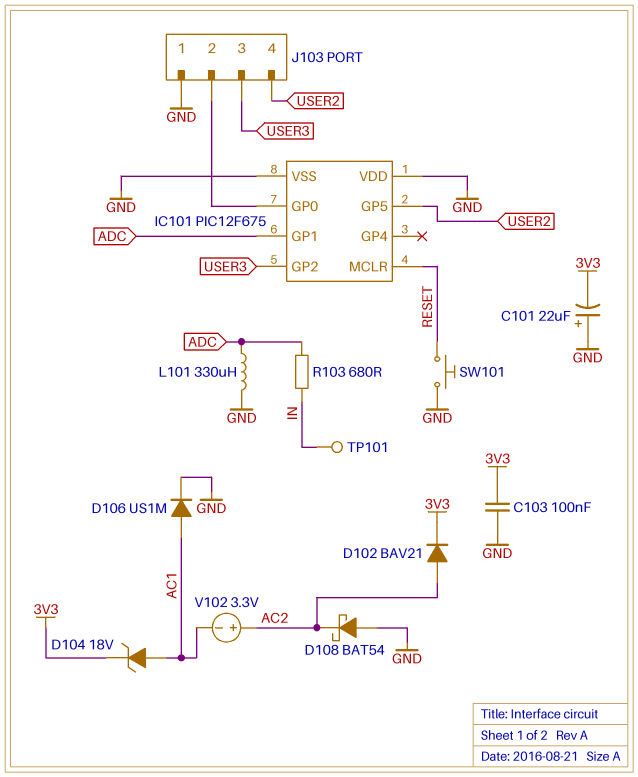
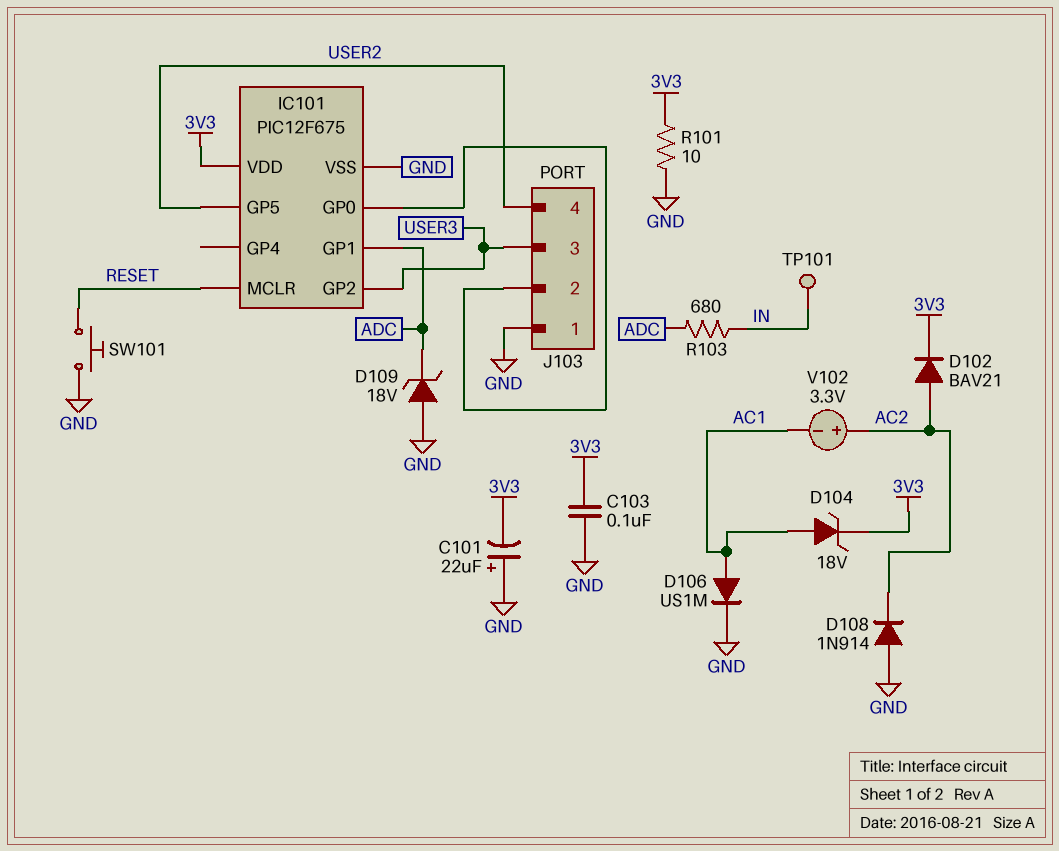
D108: schottky BAT54 (A GND, K AC2) -> diode 1N914 (A GND, K AC2)
D109: none -> zener 18V (A GND, K ADC)
IC101 pin VDD: GND -> 3V3
L101: 330uH (ADC, GND) -> none
R101: none -> 10 (3V3, GND)

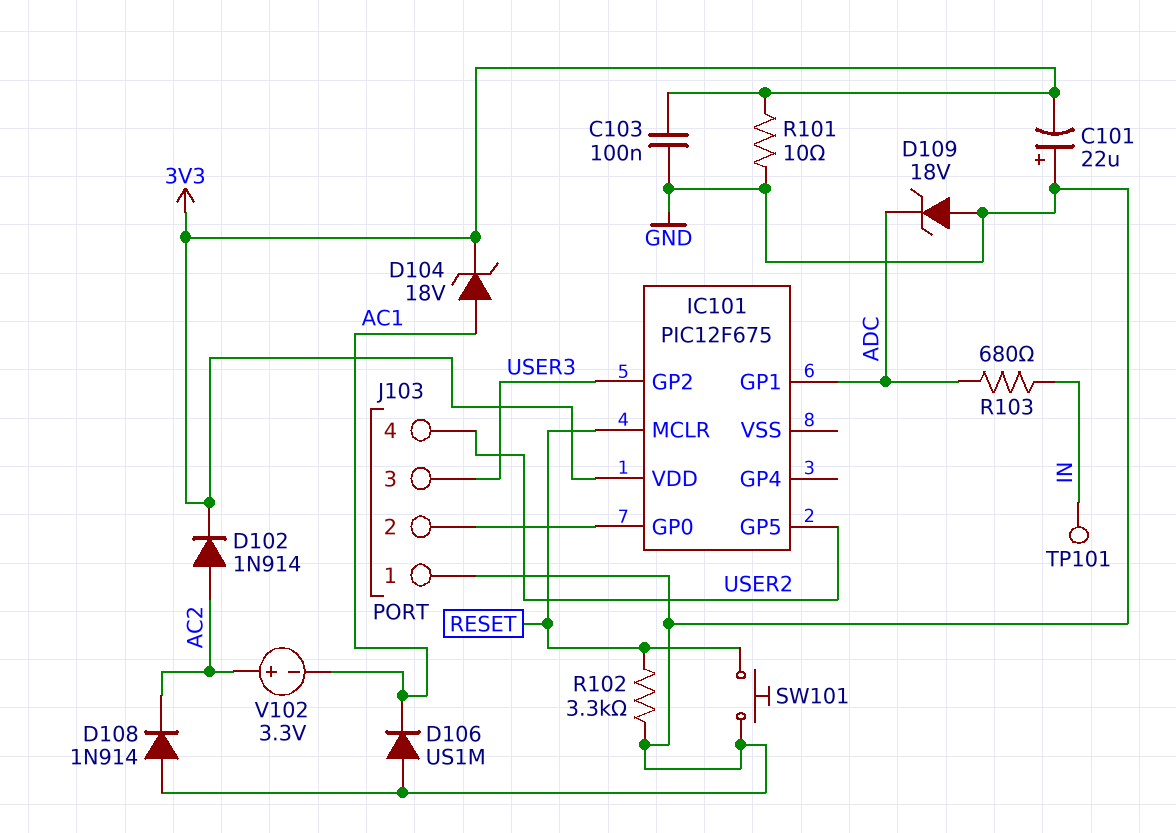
D102: diode BAV21 (A AC2, K 3V3) -> diode 1N914 (A AC2, K 3V3)
D106: diode US1M (A AC1, K GND) -> diode US1M (A GND, K AC1)
IC101 pin VSS: GND -> none
R102: none -> 3.3k (GND, RESET)

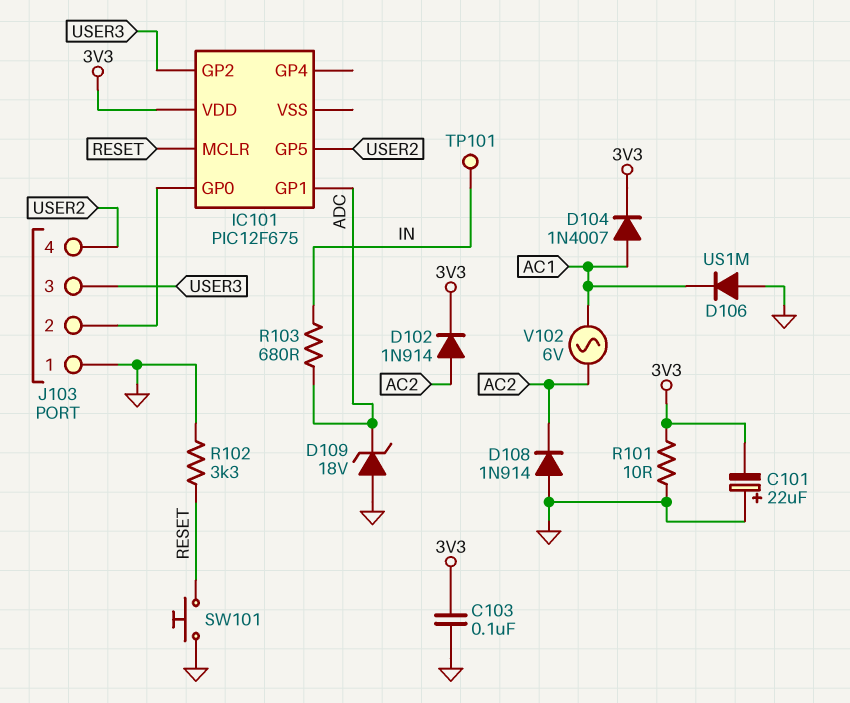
D104: zener 18V (A AC1, K 3V3) -> diode 1N4007 (A AC1, K 3V3)
V102: 3.3V (plus AC2, minus AC1) -> AC 6V (AC1, AC2)

